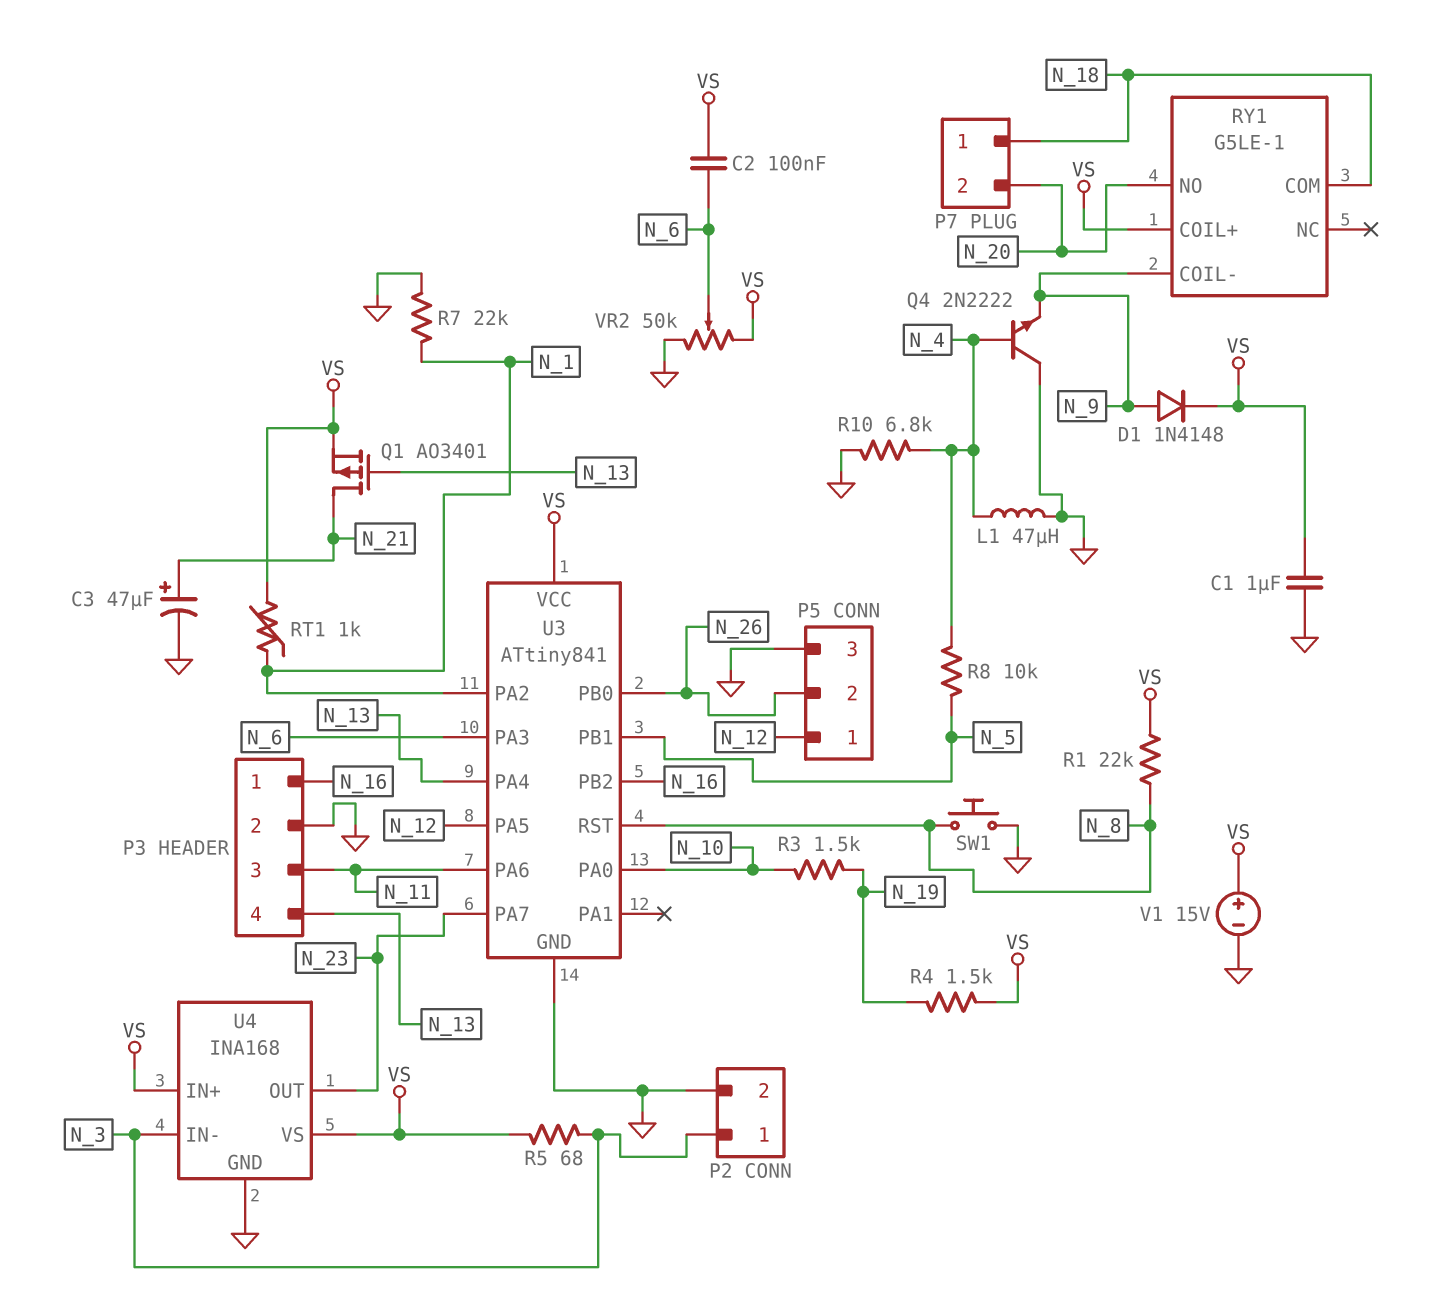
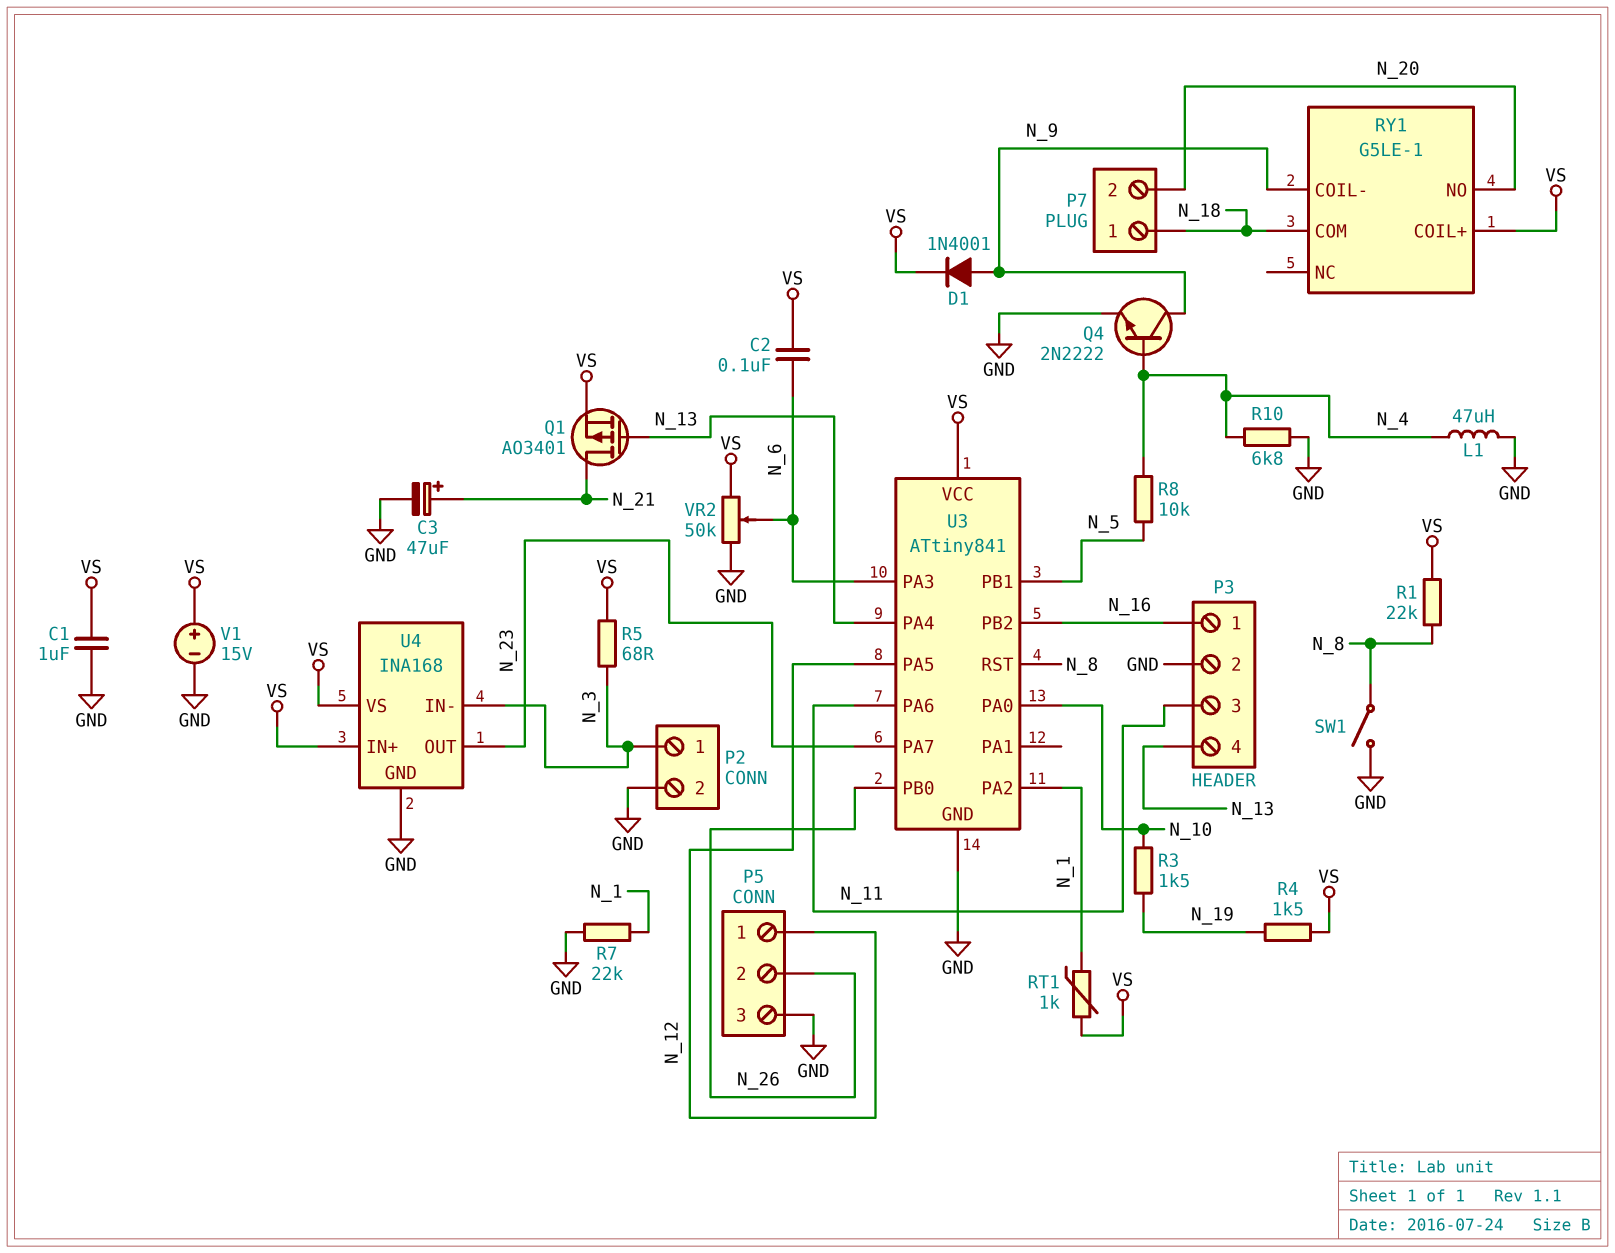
D1: diode 1N4148 (A N_9, K VS) -> diode 1N4001 (A N_9, K VS)
Q4: NPN 2N2222 (B N_4, C GND, E N_9) -> NPN 2N2222 (B N_4, C N_9, E GND)
SW1: button (GND, N_8) -> switch (GND, N_8)

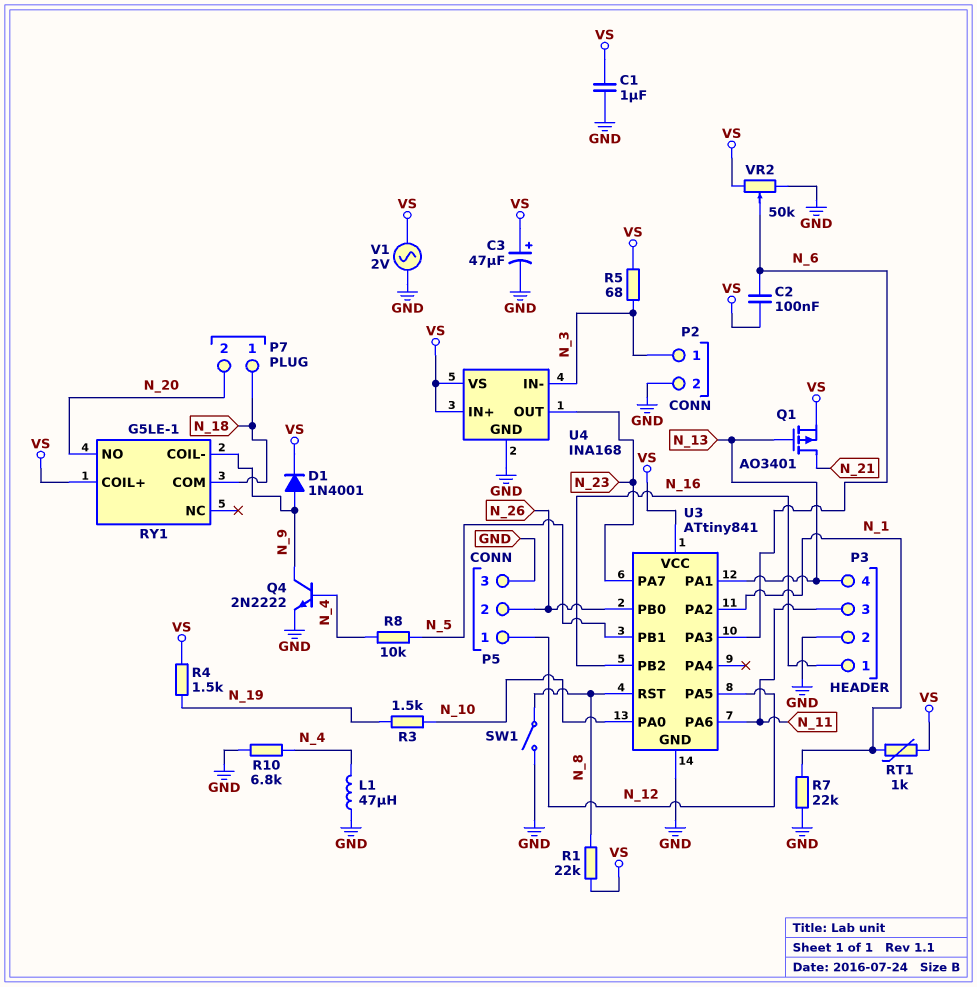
C3: 47uF (plus N_21, minus GND) -> 47uF (plus VS, minus GND)
U3 pin PA1: none -> N_13
U3 pin PA4: N_13 -> none
V1: 15V (plus VS, minus GND) -> AC 2V (GND, VS)

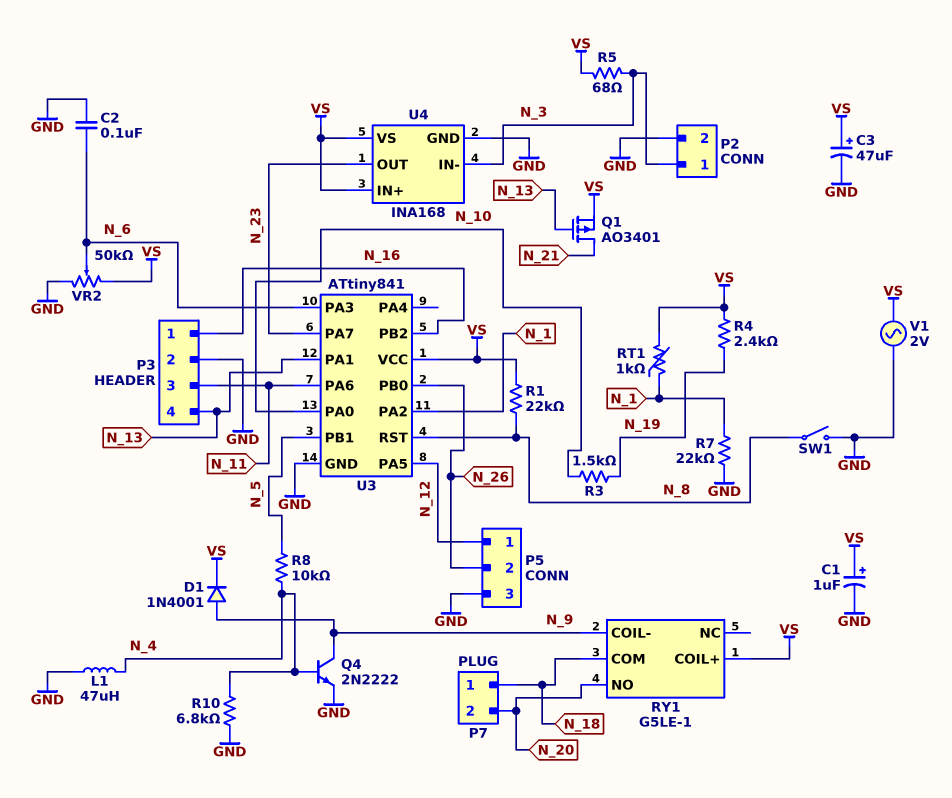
C1: 1uF (GND, VS) -> 1uF (plus VS, minus GND)
C2: 100nF (N_6, VS) -> 100nF (GND, N_6)
R4: 1.5k (N_19, VS) -> 2.4k (N_19, VS)

